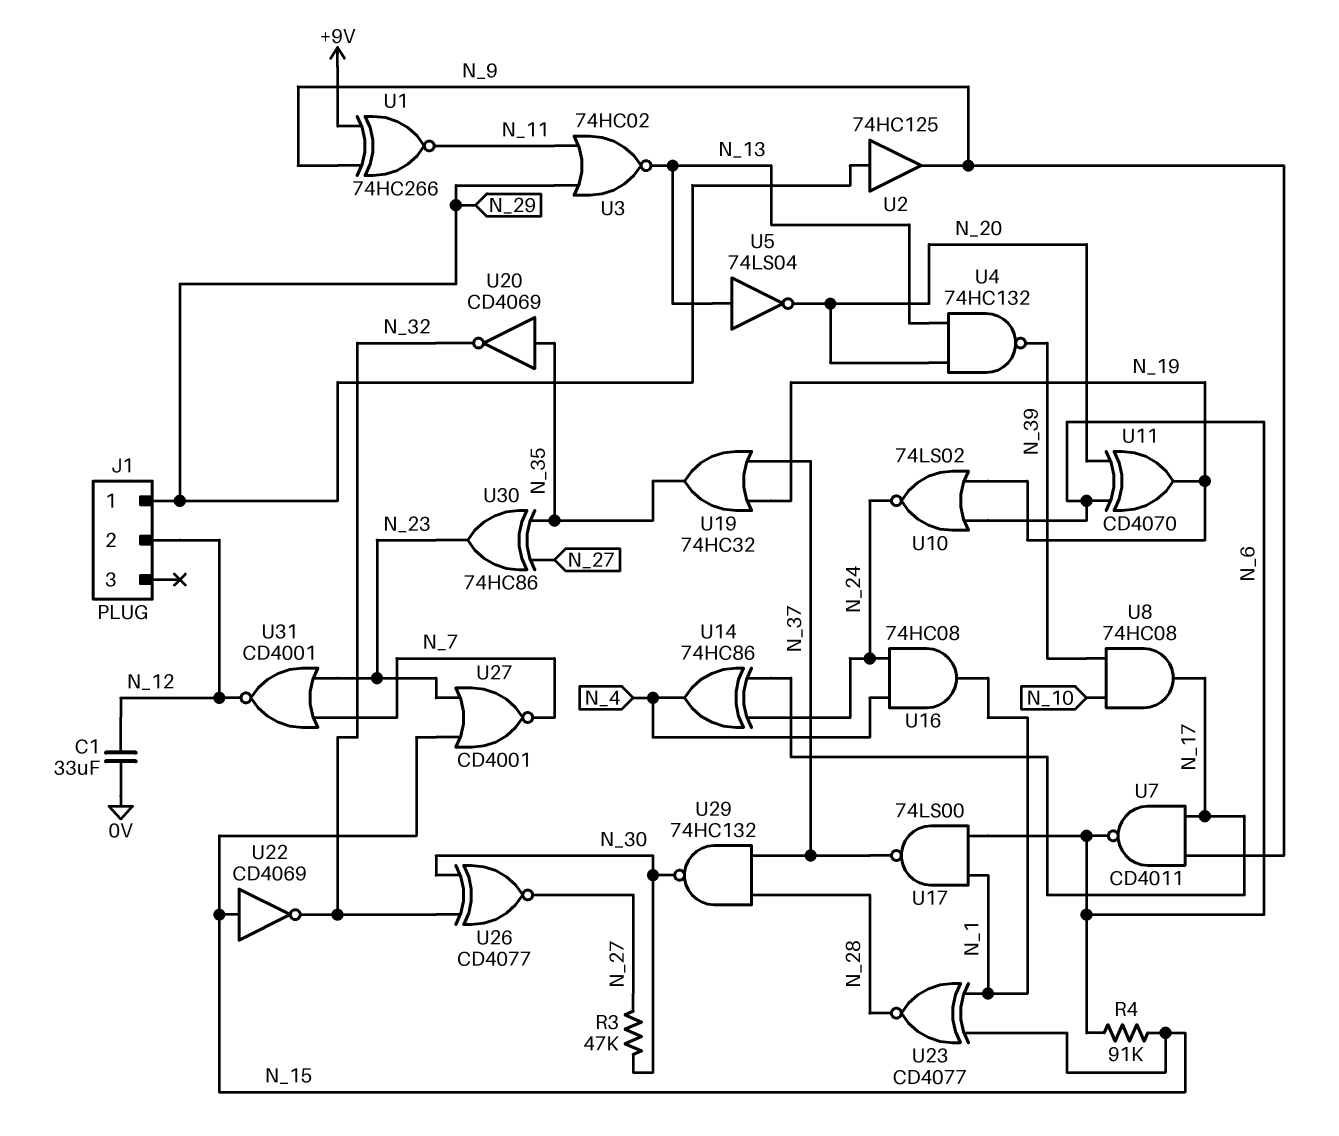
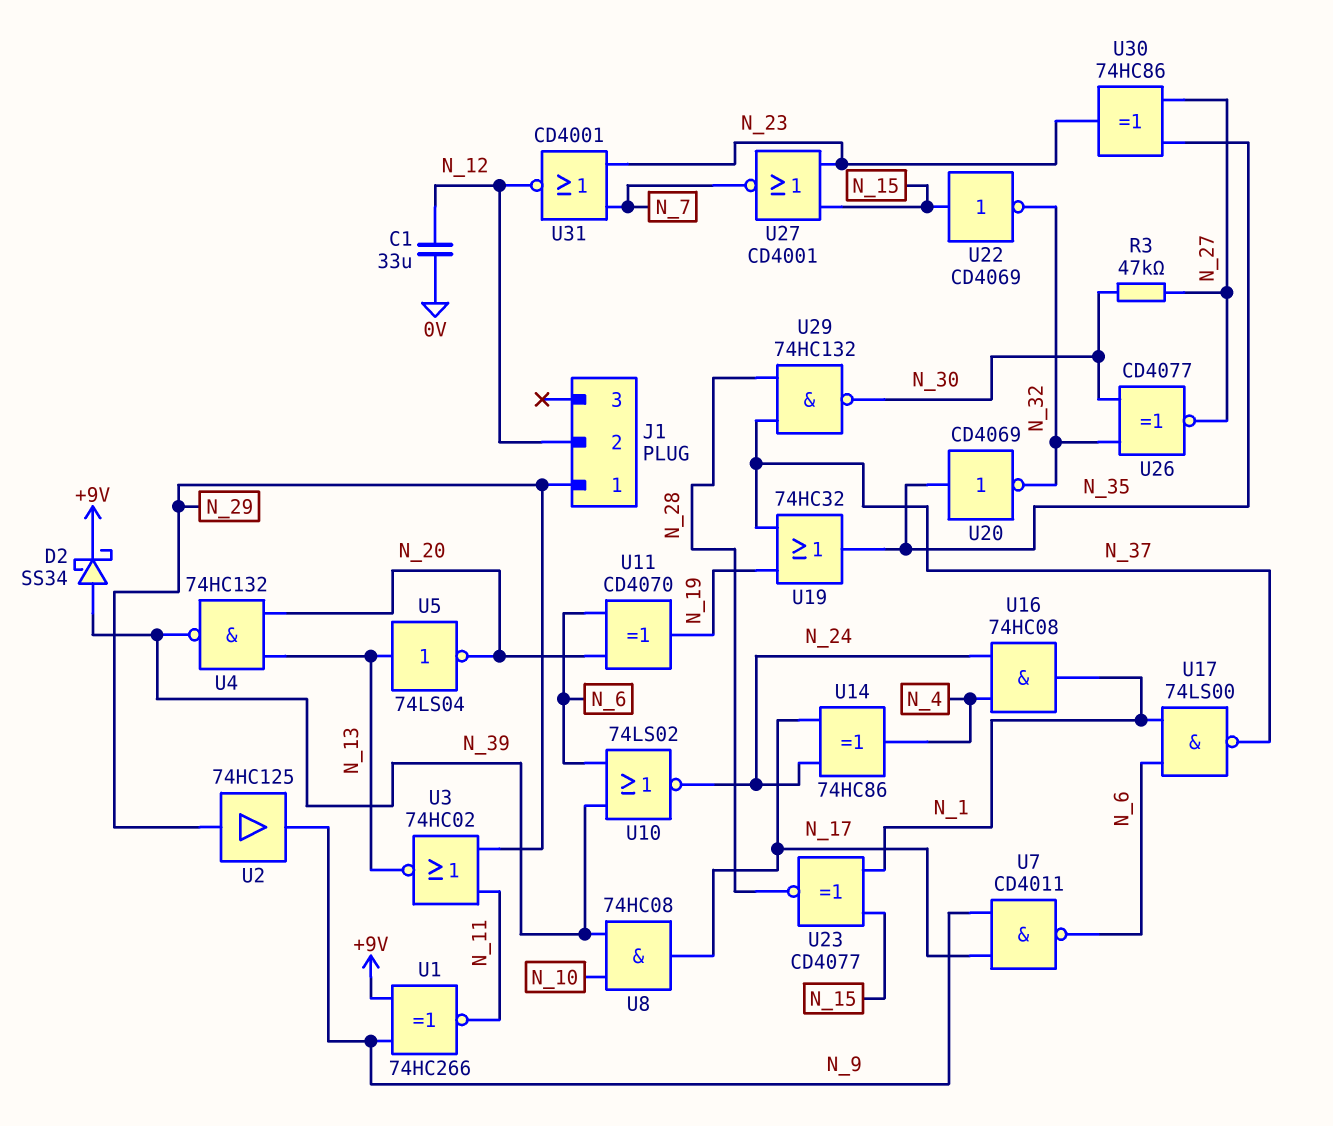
D2: none -> schottky SS34 (A N_39, K +9V)
R4: 91k (N_6, N_15) -> none
U10: NOR 74LS02 (in N_6, in N_19, out N_24) -> NOR 74LS02 (in N_6, in N_39, out N_24)

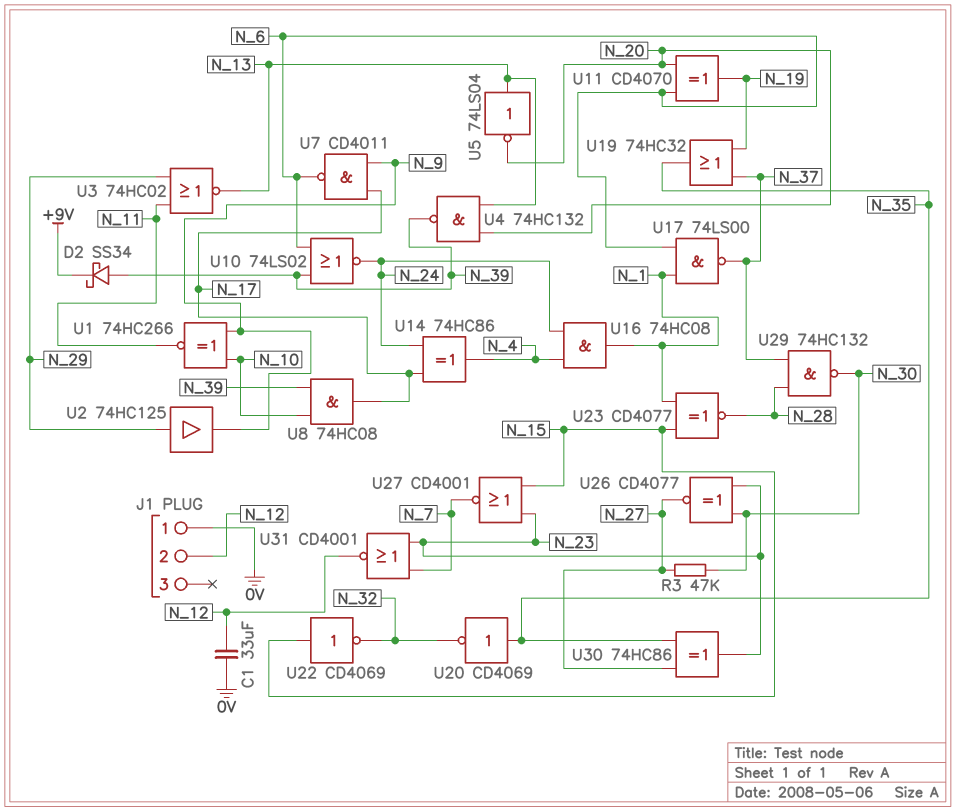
J1 pin 1: N_29 -> 0V
U1: XNOR 74HC266 (in +9V, in N_9, out N_11) -> XNOR 74HC266 (in N_9, in N_10, out N_11)
U26: XNOR CD4077 (in N_30, in N_32, out N_27) -> XNOR CD4077 (in N_23, in N_30, out N_27)

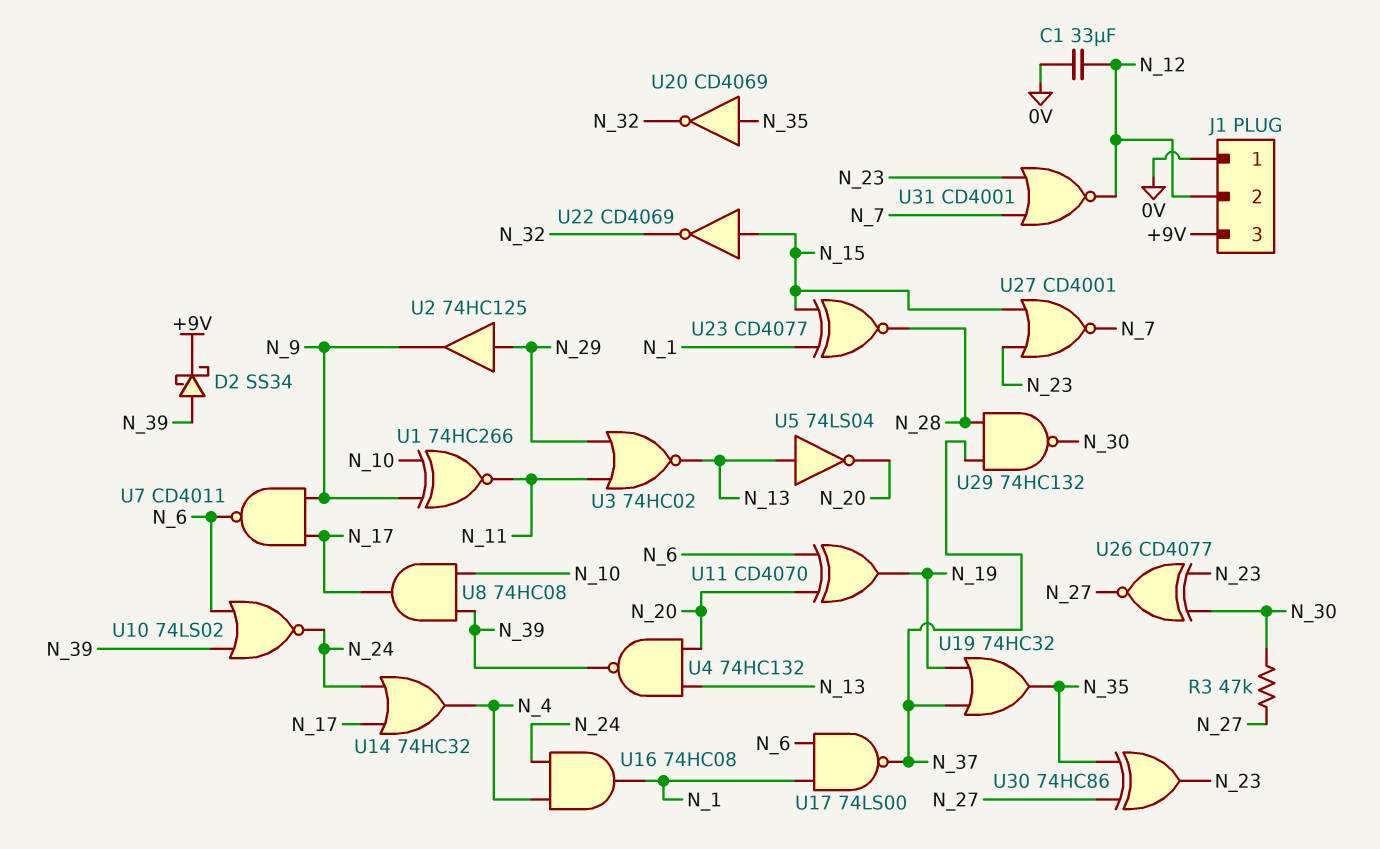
J1 pin 3: none -> +9V
U14: XOR 74HC86 (in N_17, in N_24, out N_4) -> OR 74HC32 (in N_17, in N_24, out N_4)

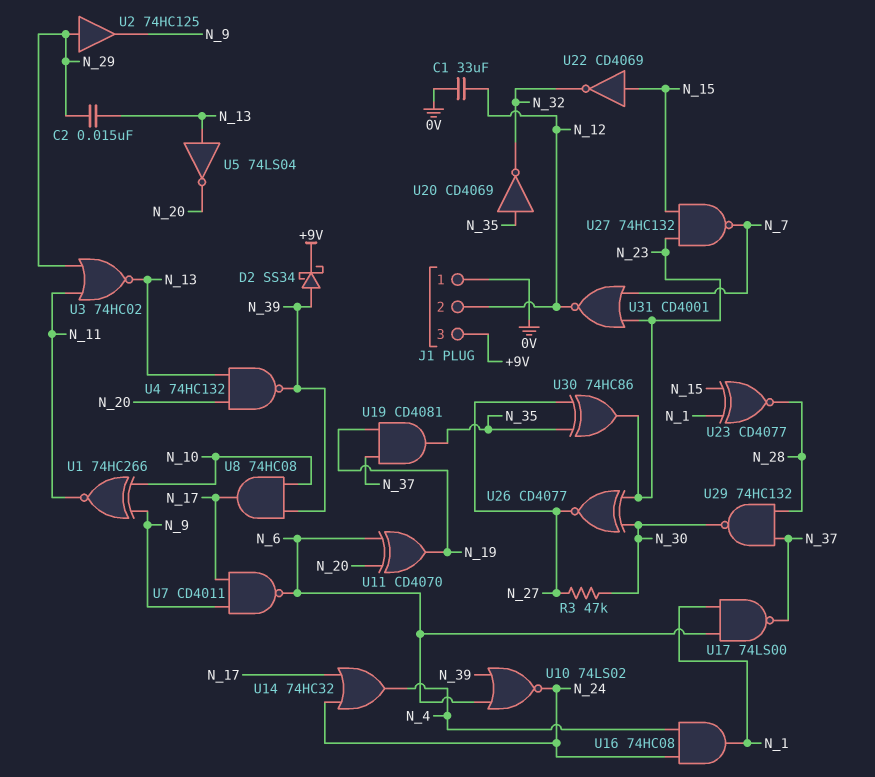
C2: none -> 15nF (N_13, N_29)
U19: OR 74HC32 (in N_19, in N_37, out N_35) -> AND CD4081 (in N_19, in N_37, out N_35)
U27: NOR CD4001 (in N_15, in N_23, out N_7) -> NAND 74HC132 (in N_15, in N_23, out N_7)

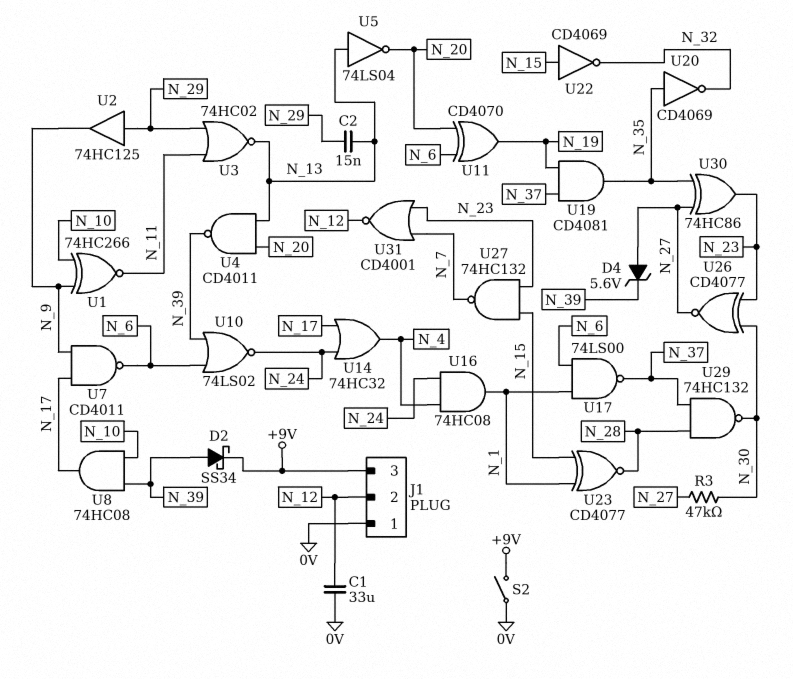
D4: none -> zener 5.6V (A N_27, K N_39)
S2: none -> switch (+9V, 0V)
U4: NAND 74HC132 (in N_13, in N_20, out N_39) -> NAND CD4011 (in N_13, in N_20, out N_39)

